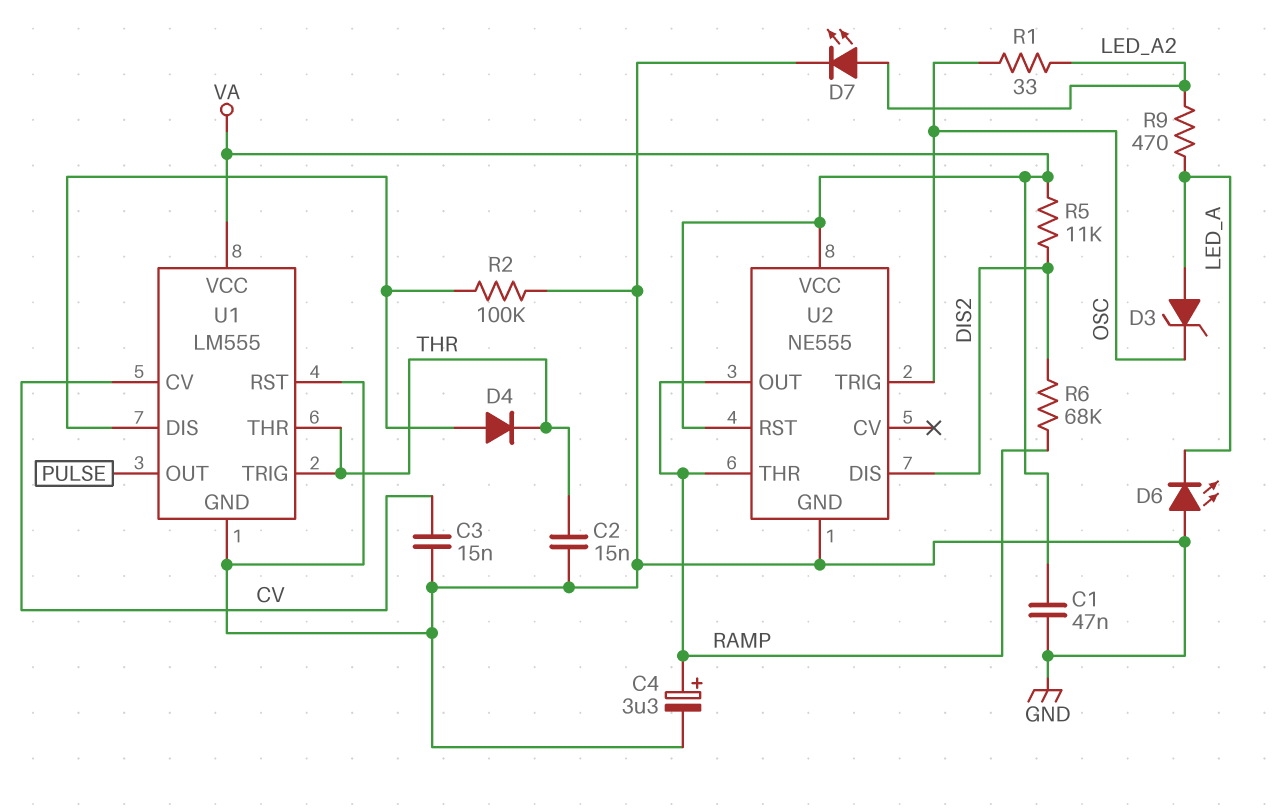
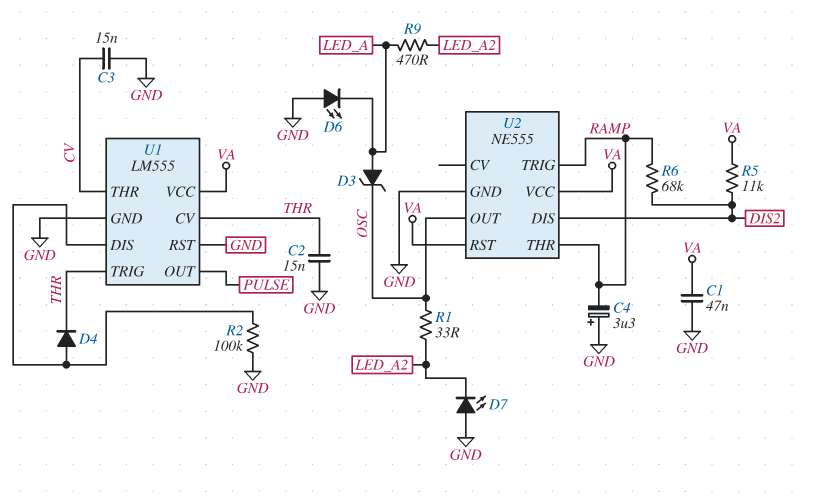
C4: 3.3uF (plus RAMP, minus GND) -> 3.3uF (plus GND, minus RAMP)
D7: LED (A LED_A2, K GND) -> LED (A GND, K LED_A2)
U1 pin CV: CV -> THR
U1 pin THR: THR -> CV
U2 pin OUT: RAMP -> OSC
U2 pin TRIG: OSC -> RAMP

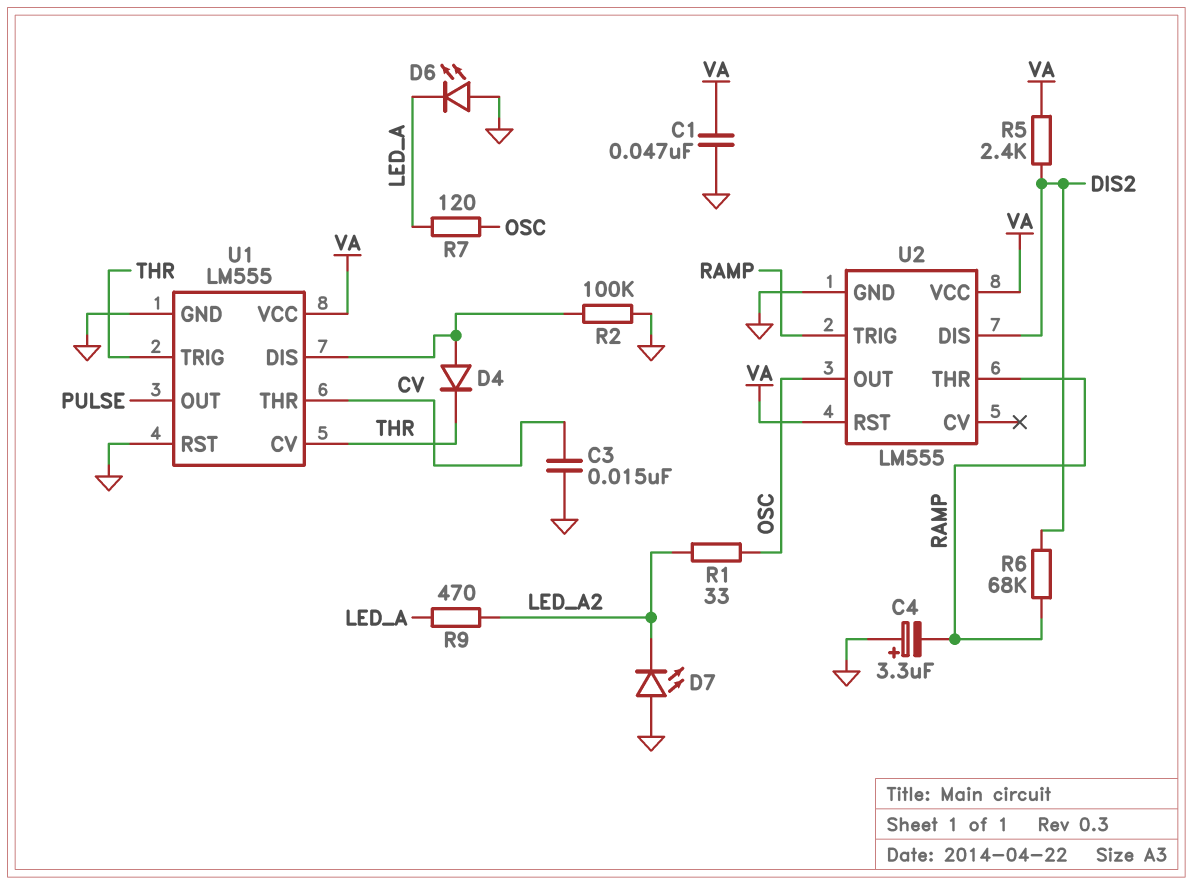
C2: 15nF (GND, THR) -> none
D3: zener (A LED_A, K OSC) -> none
R5: 11k (DIS2, VA) -> 2.4k (DIS2, VA)
R7: none -> 120 (LED_A, OSC)
U2: NE555 -> LM555

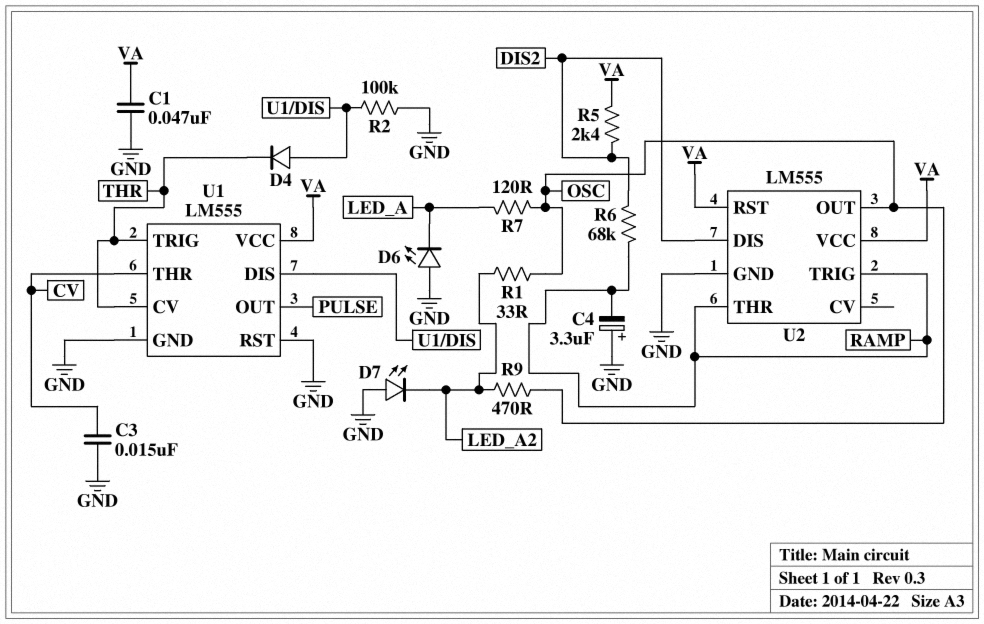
R9: 470 (LED_A, LED_A2) -> 470 (LED_A2, OSC)

